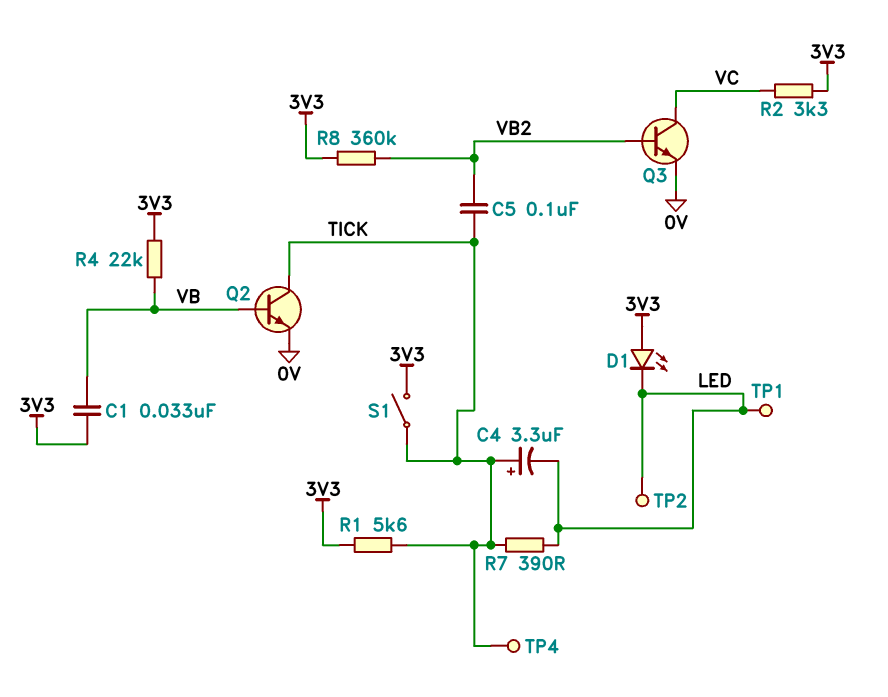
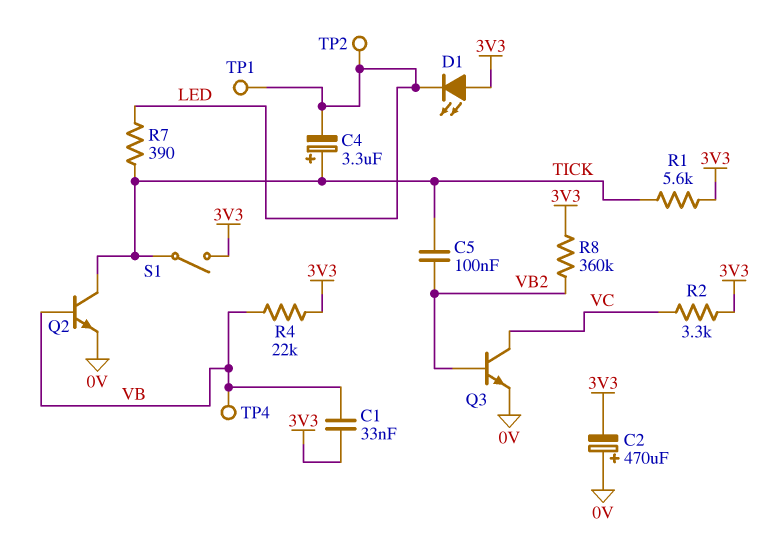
C2: none -> 470uF (plus 0V, minus 3V3)
TP4: test point (TICK) -> test point (VB)

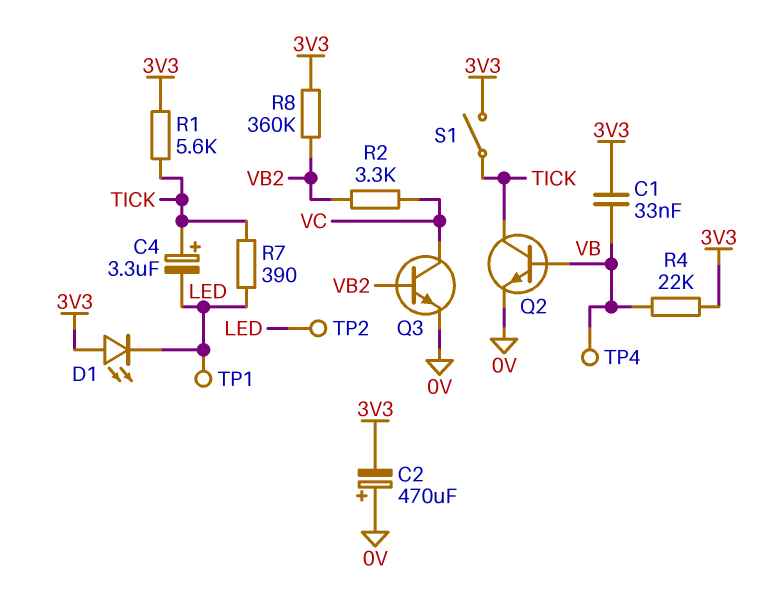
C5: 100nF (TICK, VB2) -> none
R2: 3.3k (3V3, VC) -> 3.3k (VB2, VC)

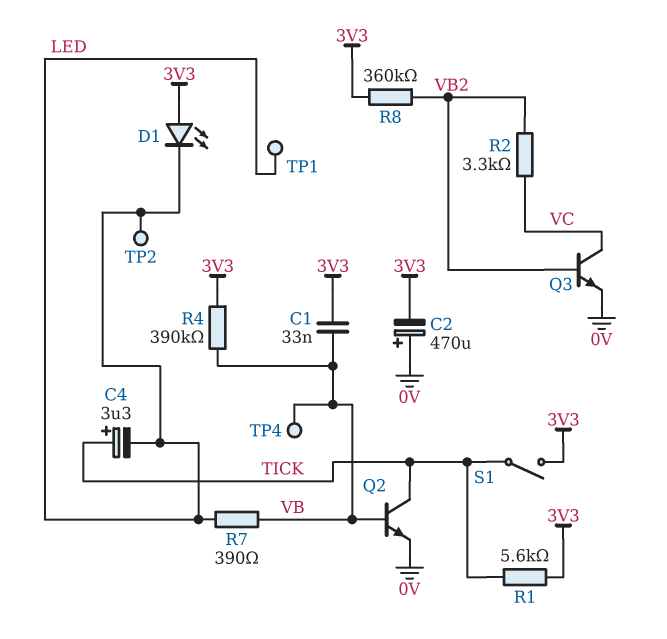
R4: 22k (3V3, VB) -> 390k (3V3, VB)
R7: 390 (LED, TICK) -> 390 (LED, VB)

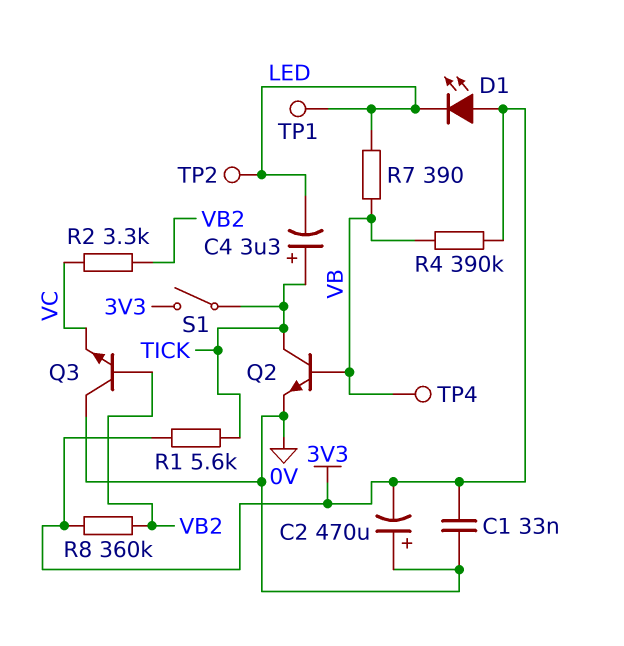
C1: 33nF (3V3, VB) -> 33nF (0V, 3V3)
Q3: NPN (B VB2, C VC, E 0V) -> NPN (B VB2, C 0V, E VC)

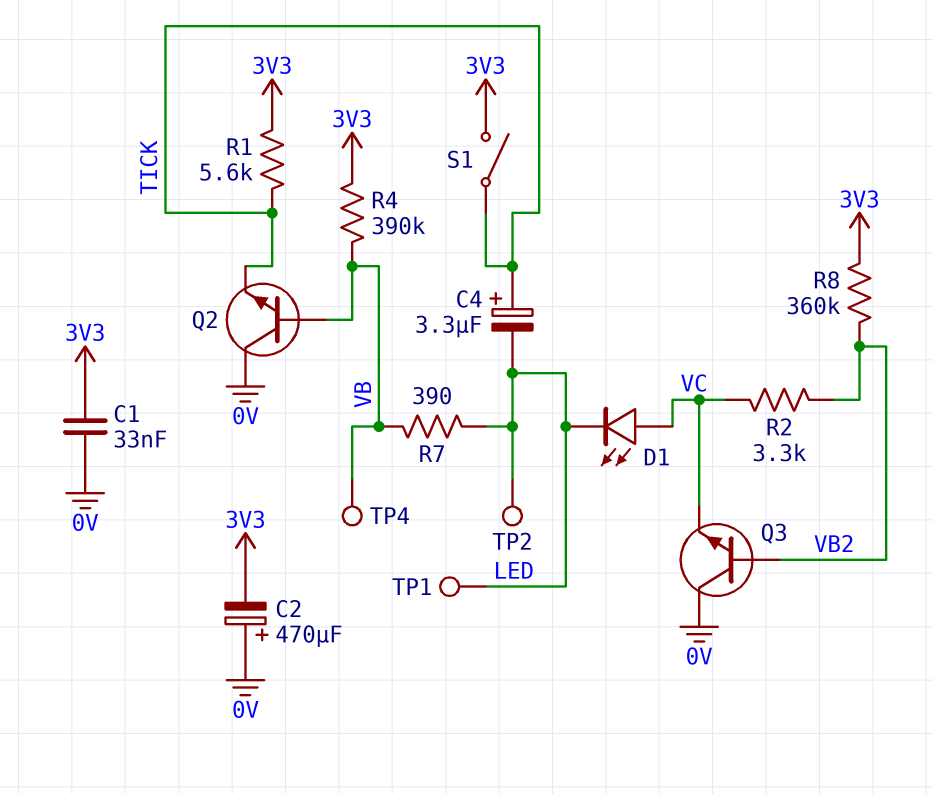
D1: LED (A 3V3, K LED) -> LED (A VC, K LED)
Q2: NPN (B VB, C TICK, E 0V) -> NPN (B VB, C 0V, E TICK)

